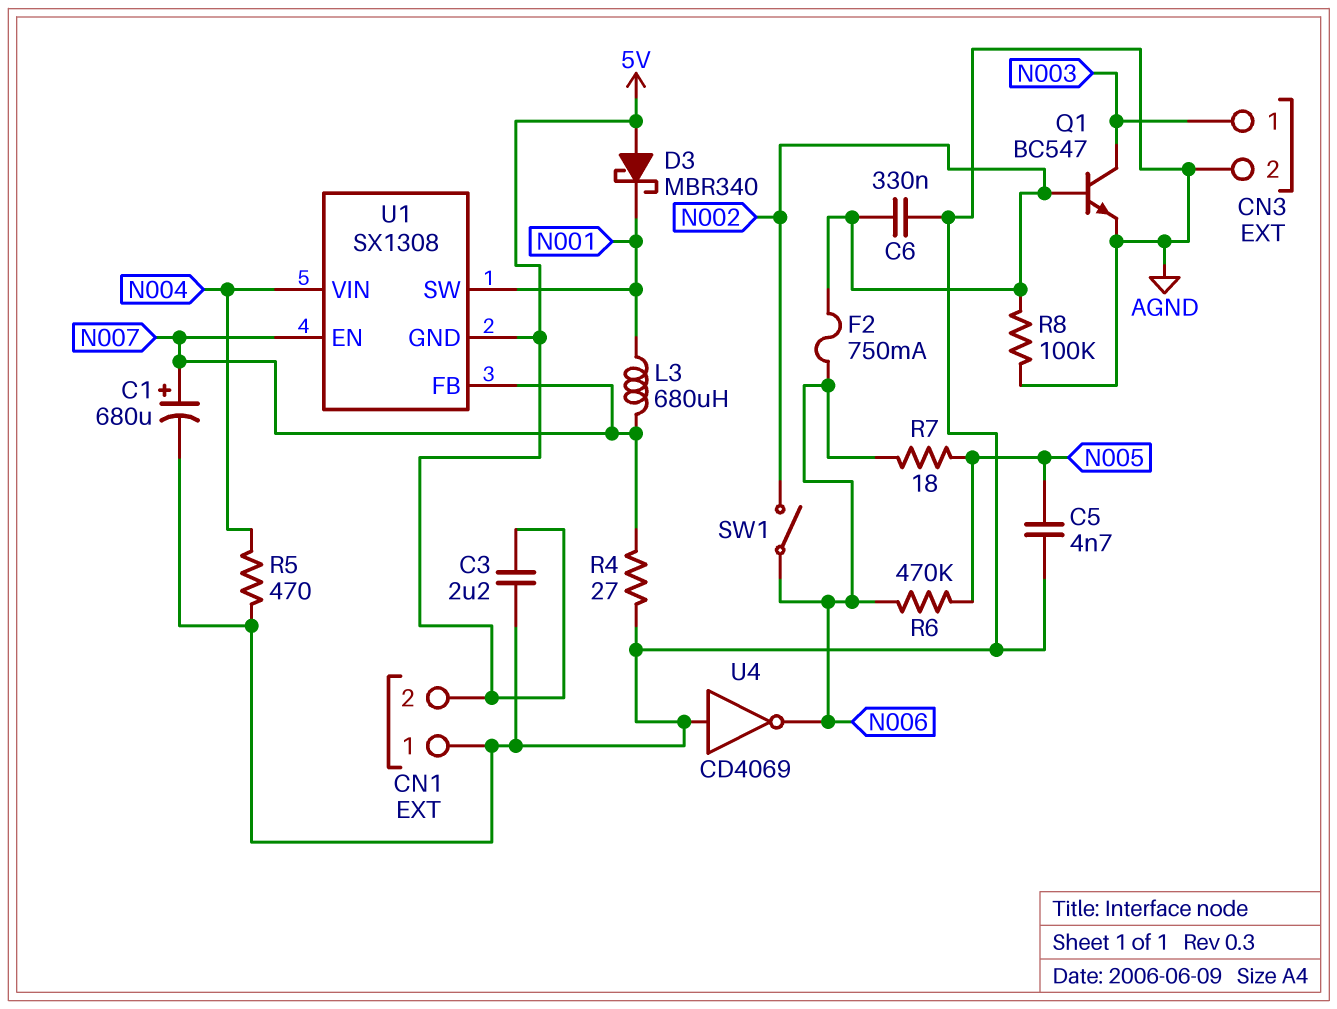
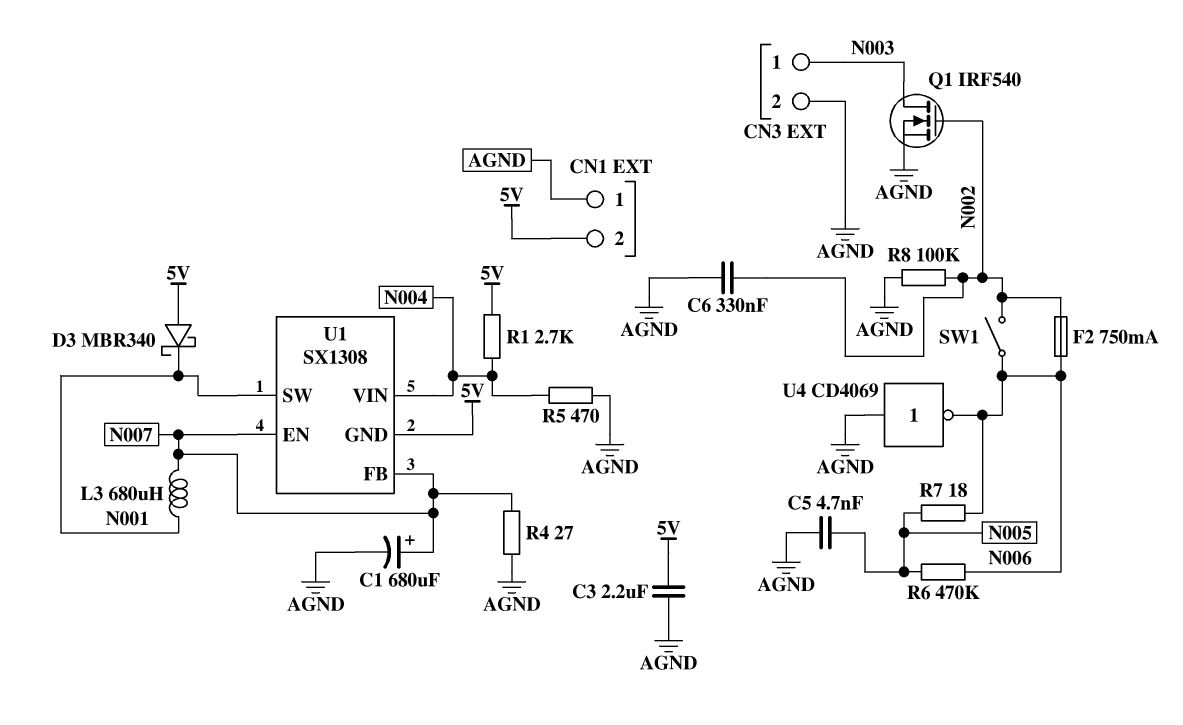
Q1: NPN BC547 (B N002, C N003, E AGND) -> NMOS IRF540 (G N002, D N003, S AGND)
R1: none -> 2.7k (5V, N004)

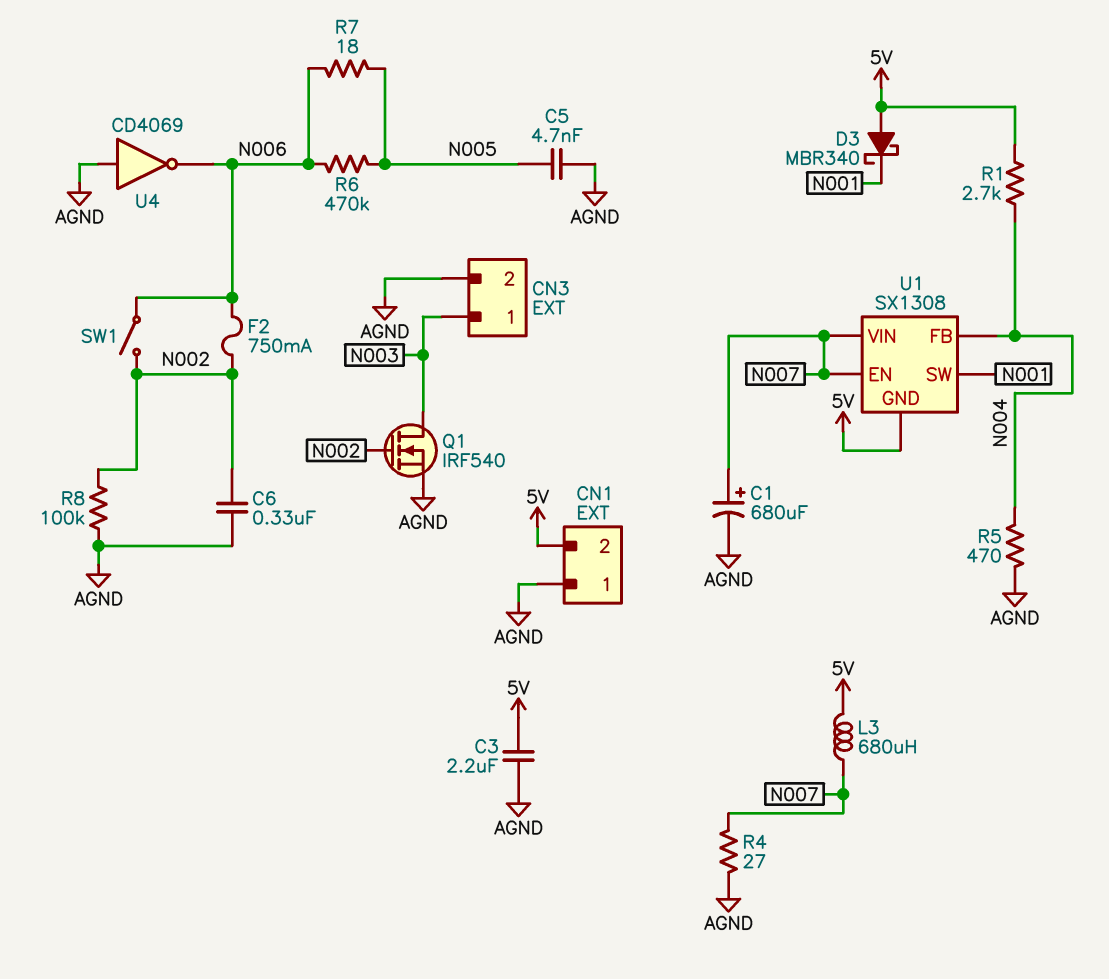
L3: 680uH (N001, N007) -> 680uH (5V, N007)
U1 pin FB: N007 -> N004
U1 pin VIN: N004 -> N007

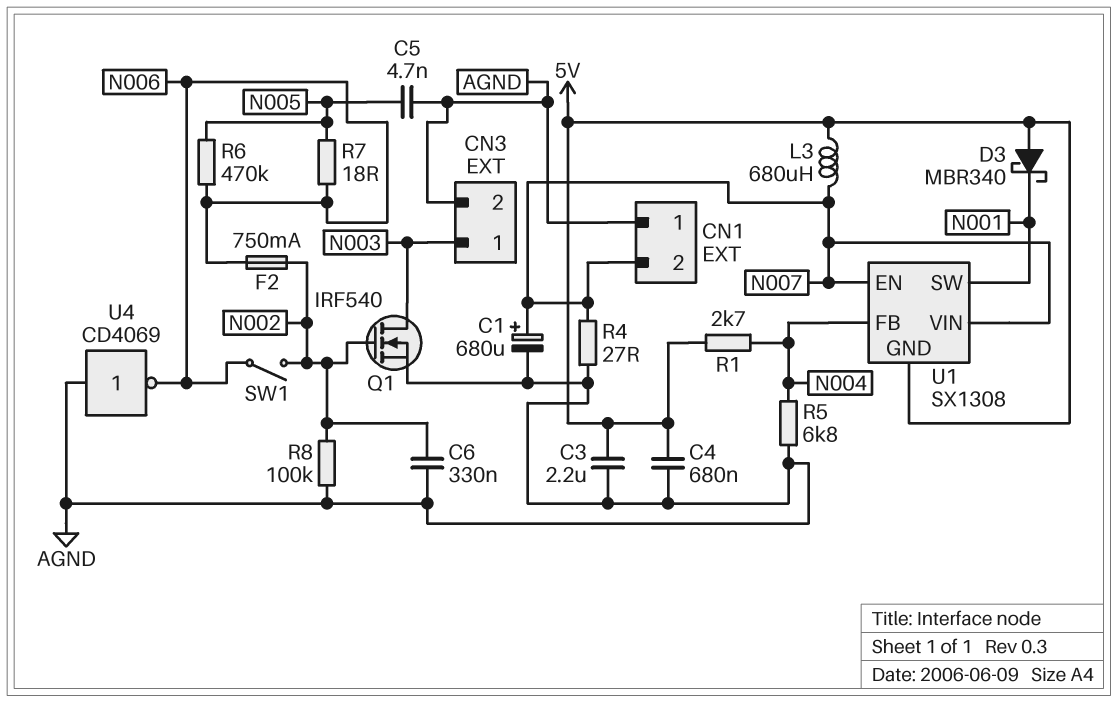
C4: none -> 680nF (5V, AGND)
CN1 pin 2: 5V -> N007
R5: 470 (AGND, N004) -> 6.8k (AGND, N004)

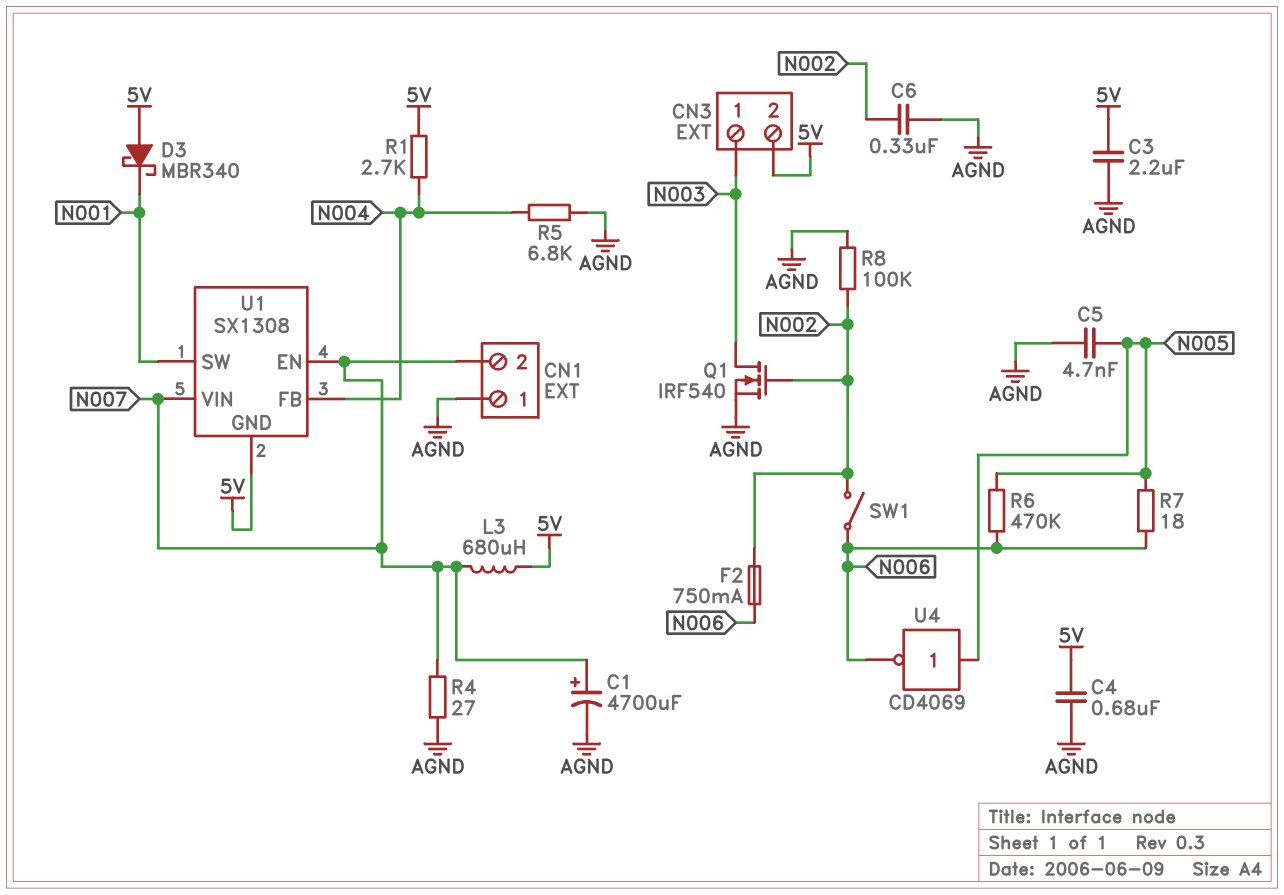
C1: 680uF (plus N007, minus AGND) -> 4700uF (plus N007, minus AGND)
CN3 pin 2: AGND -> 5V
U4: NOT CD4069 (in AGND, out N006) -> NOT CD4069 (in N005, out N006)

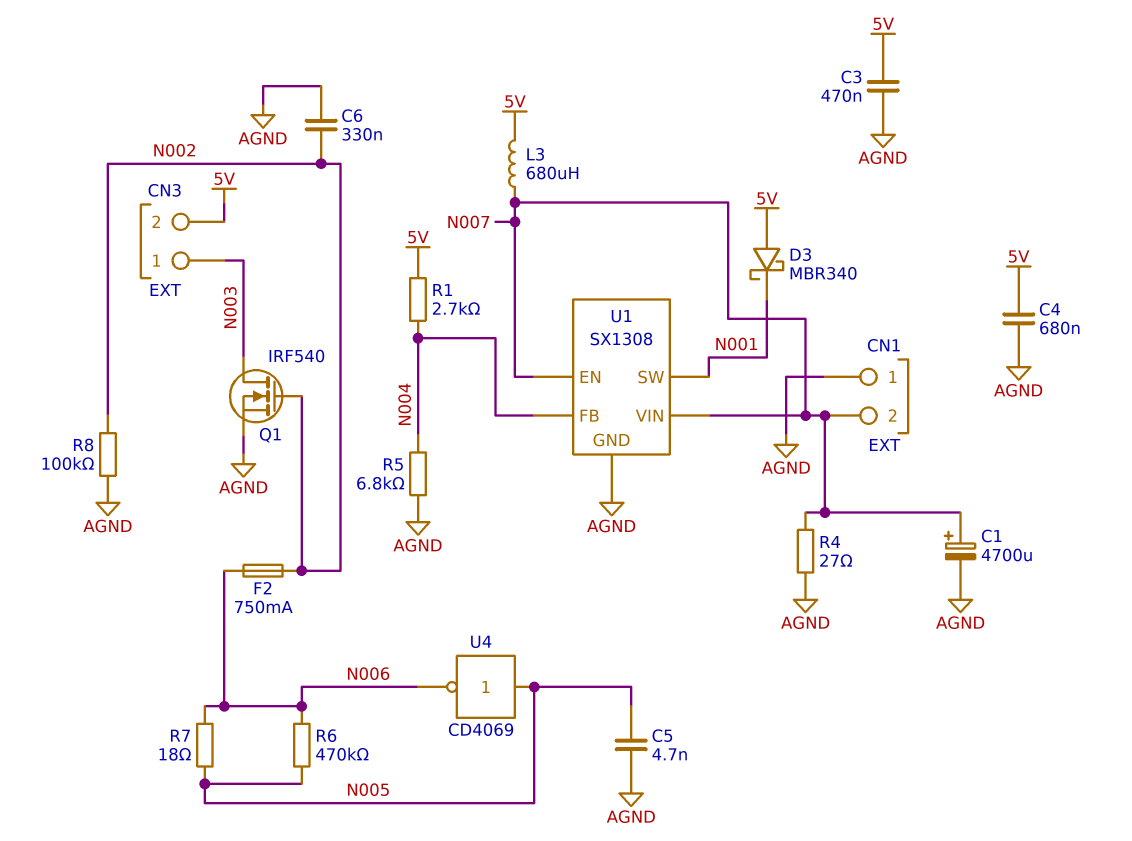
C3: 2.2uF (5V, AGND) -> 470nF (5V, AGND)
SW1: switch (N002, N006) -> none
U1 pin GND: 5V -> AGND

